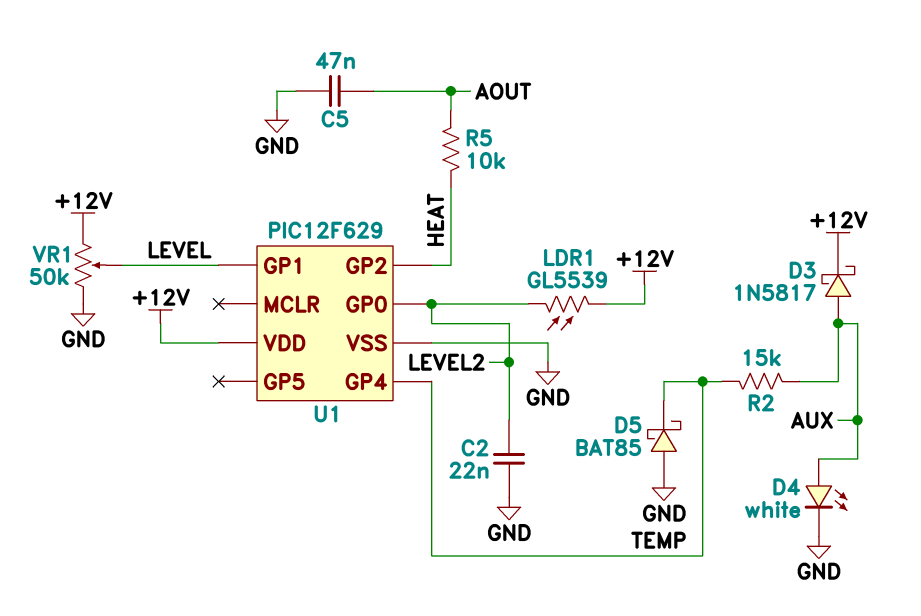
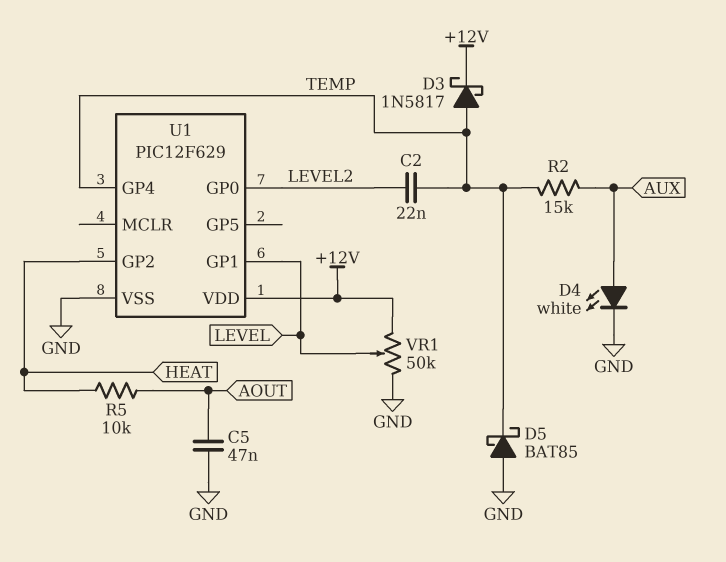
C2: 22nF (GND, LEVEL2) -> 22nF (LEVEL2, TEMP)
D3: schottky 1N5817 (A AUX, K +12V) -> schottky 1N5817 (A TEMP, K +12V)
LDR1: GL5539 (+12V, LEVEL2) -> none

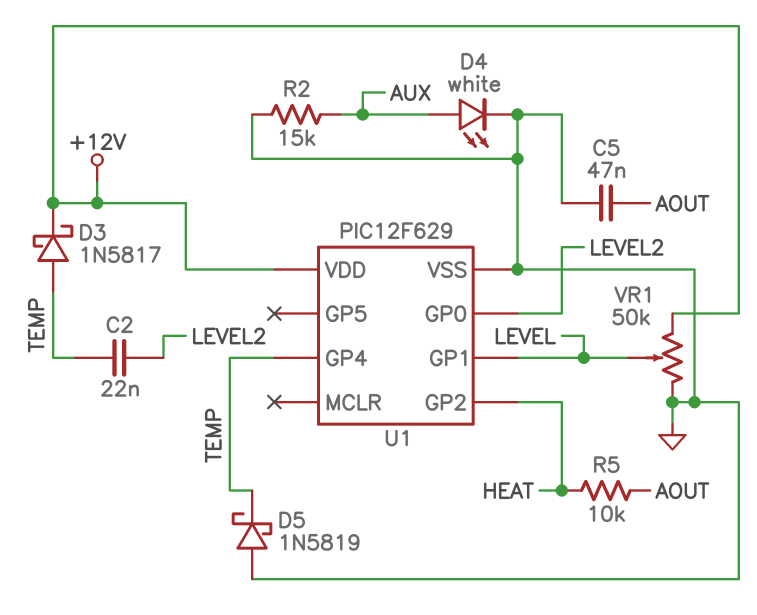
D5: schottky BAT85 (A GND, K TEMP) -> schottky 1N5819 (A GND, K TEMP)
R2: 15k (AUX, TEMP) -> 15k (AUX, GND)

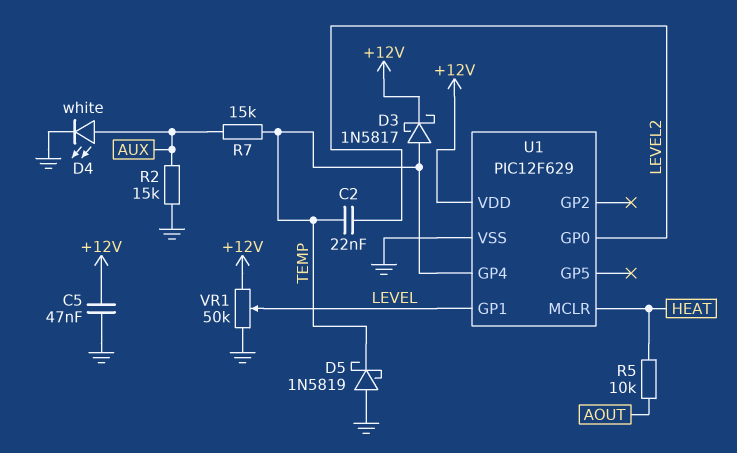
C5: 47nF (AOUT, GND) -> 47nF (+12V, GND)
R7: none -> 15k (AUX, TEMP)
U1 pin GP2: HEAT -> none
U1 pin MCLR: none -> HEAT

